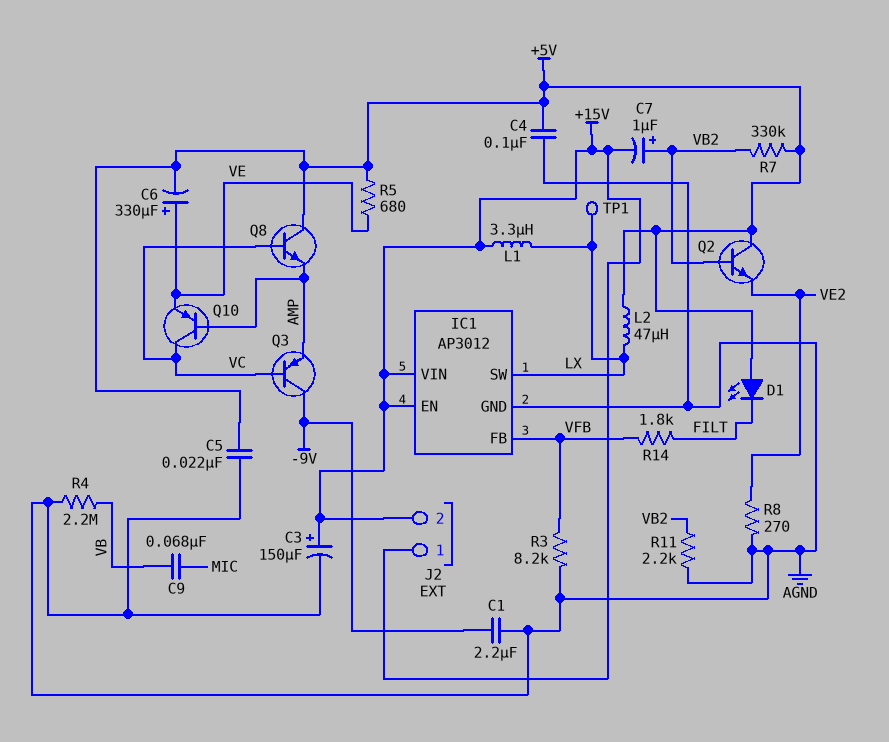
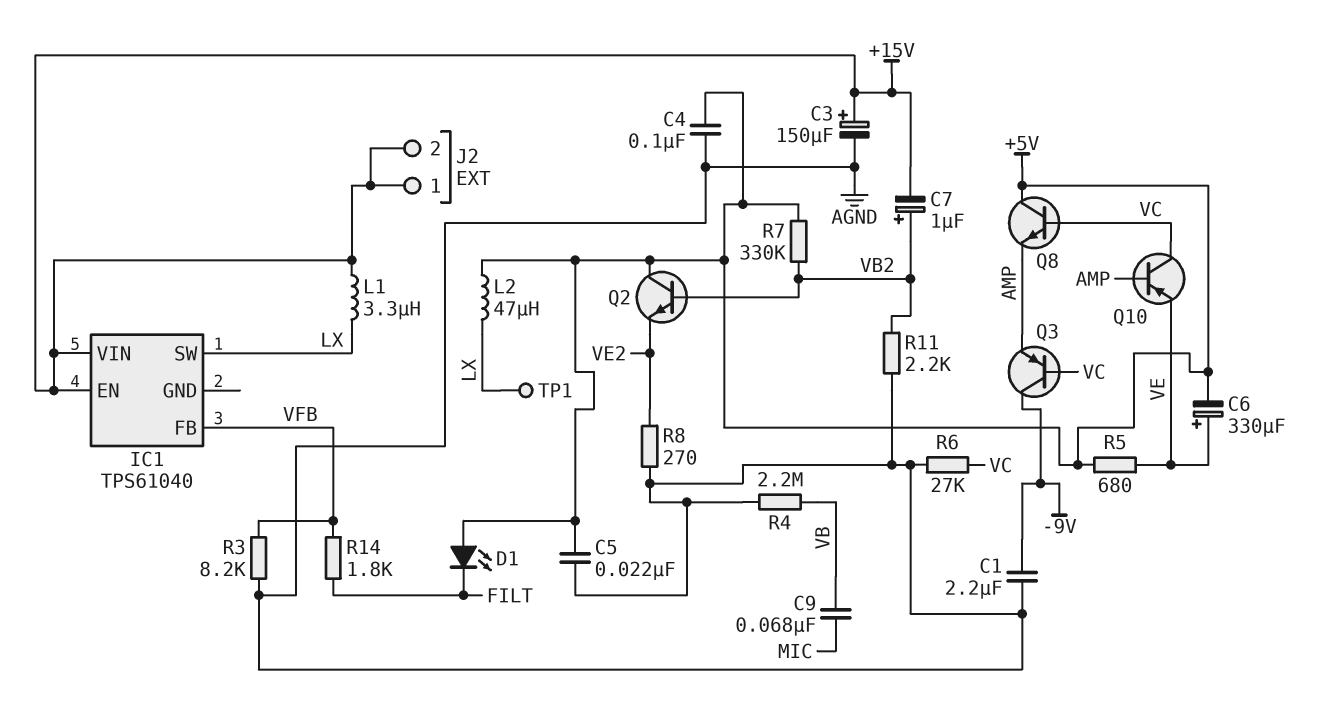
IC1: AP3012 -> TPS61040
IC1 pin GND: AGND -> none
R6: none -> 27k (AGND, VC)

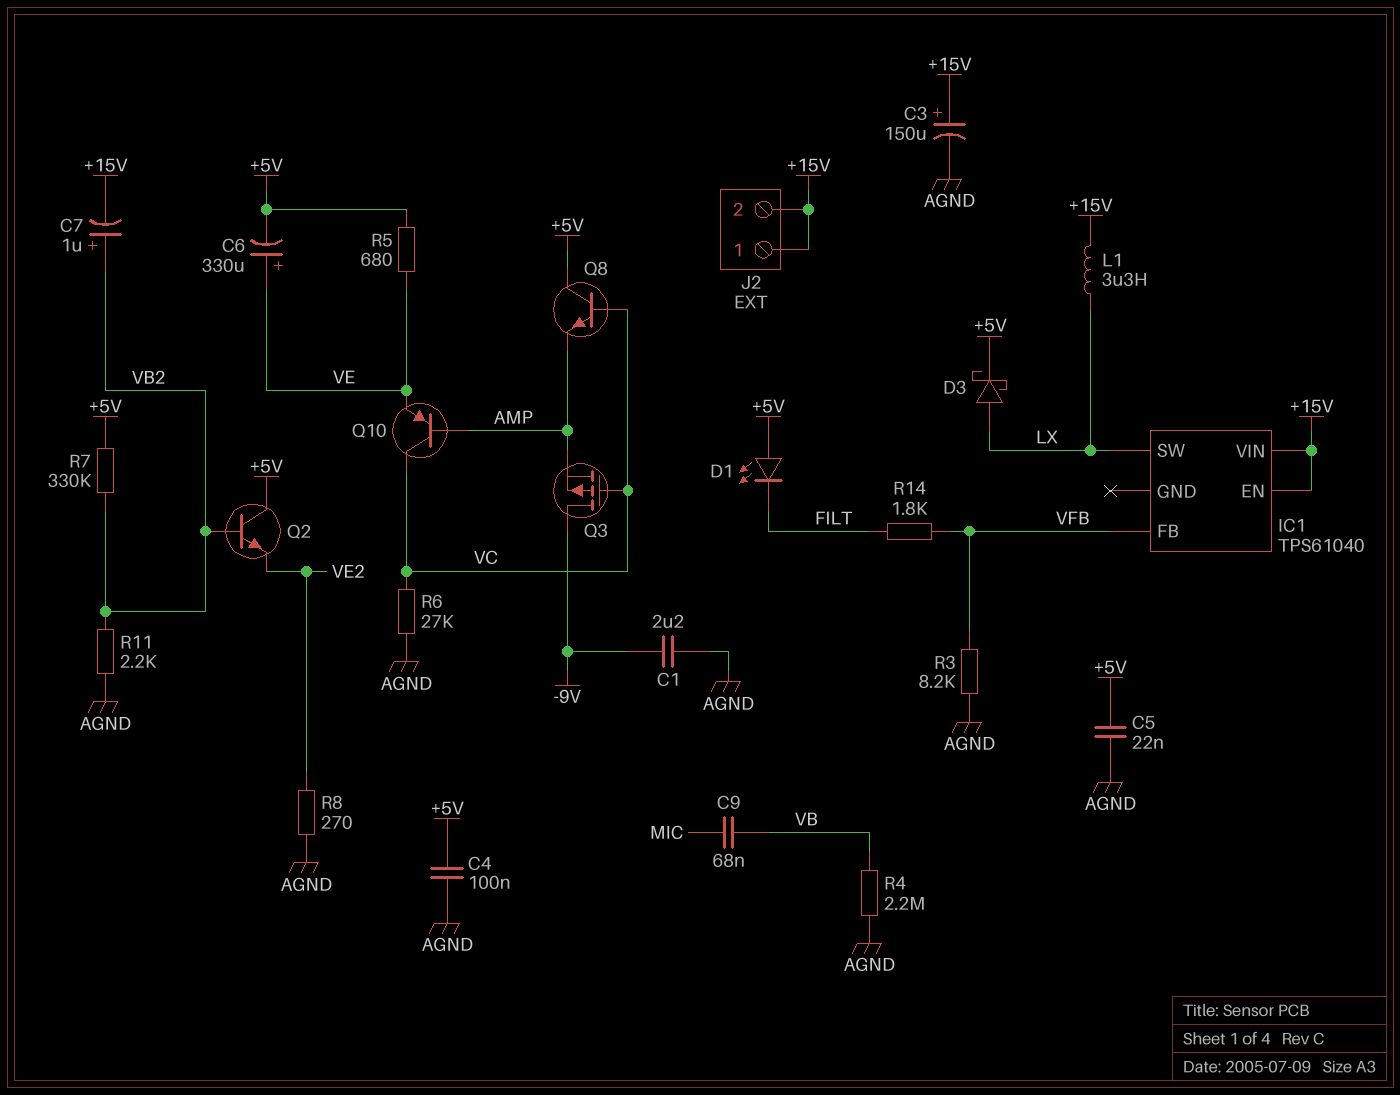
D3: none -> schottky (A LX, K +5V)
L2: 47uH (+5V, LX) -> none
Q3: PNP (B VC, C -9V, E AMP) -> PMOS (G VC, D -9V, S AMP)
TP1: test point (LX) -> none

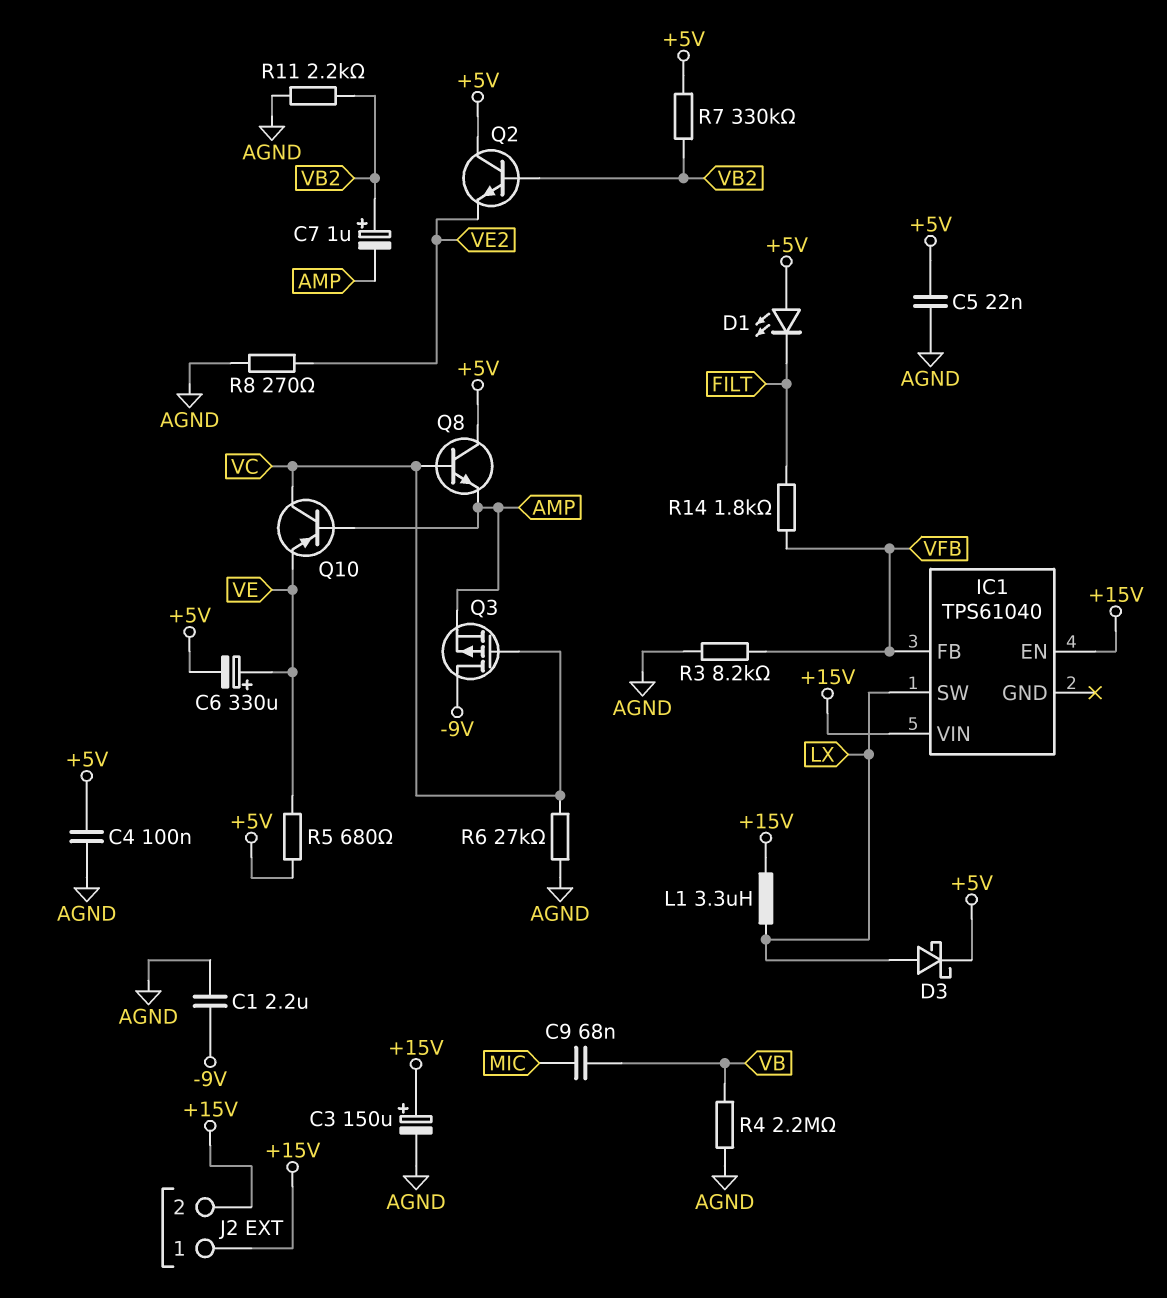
C7: 1uF (plus VB2, minus +15V) -> 1uF (plus VB2, minus AMP)

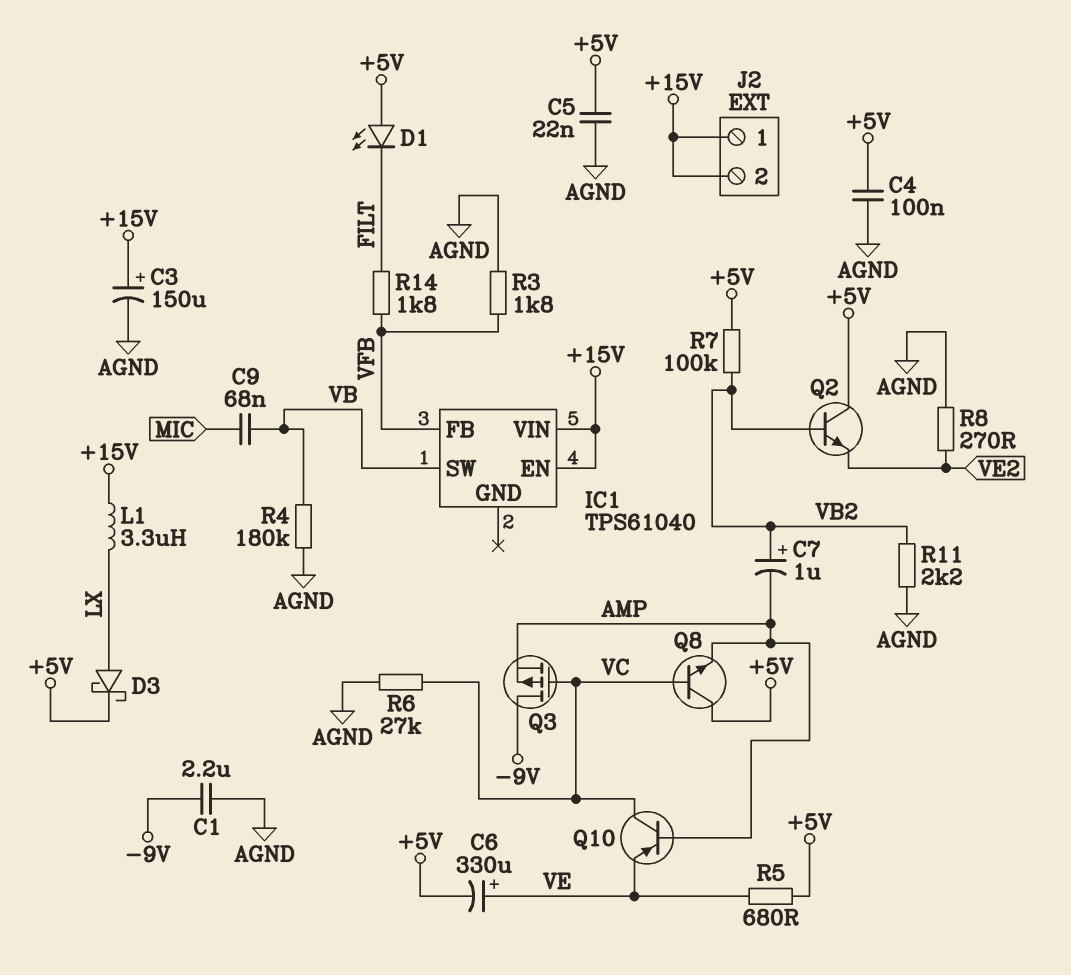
IC1 pin SW: LX -> VB
R3: 8.2k (AGND, VFB) -> 1.8k (AGND, VFB)
R4: 2.2M (AGND, VB) -> 180k (AGND, VB)
R7: 330k (+5V, VB2) -> 100k (+5V, VB2)

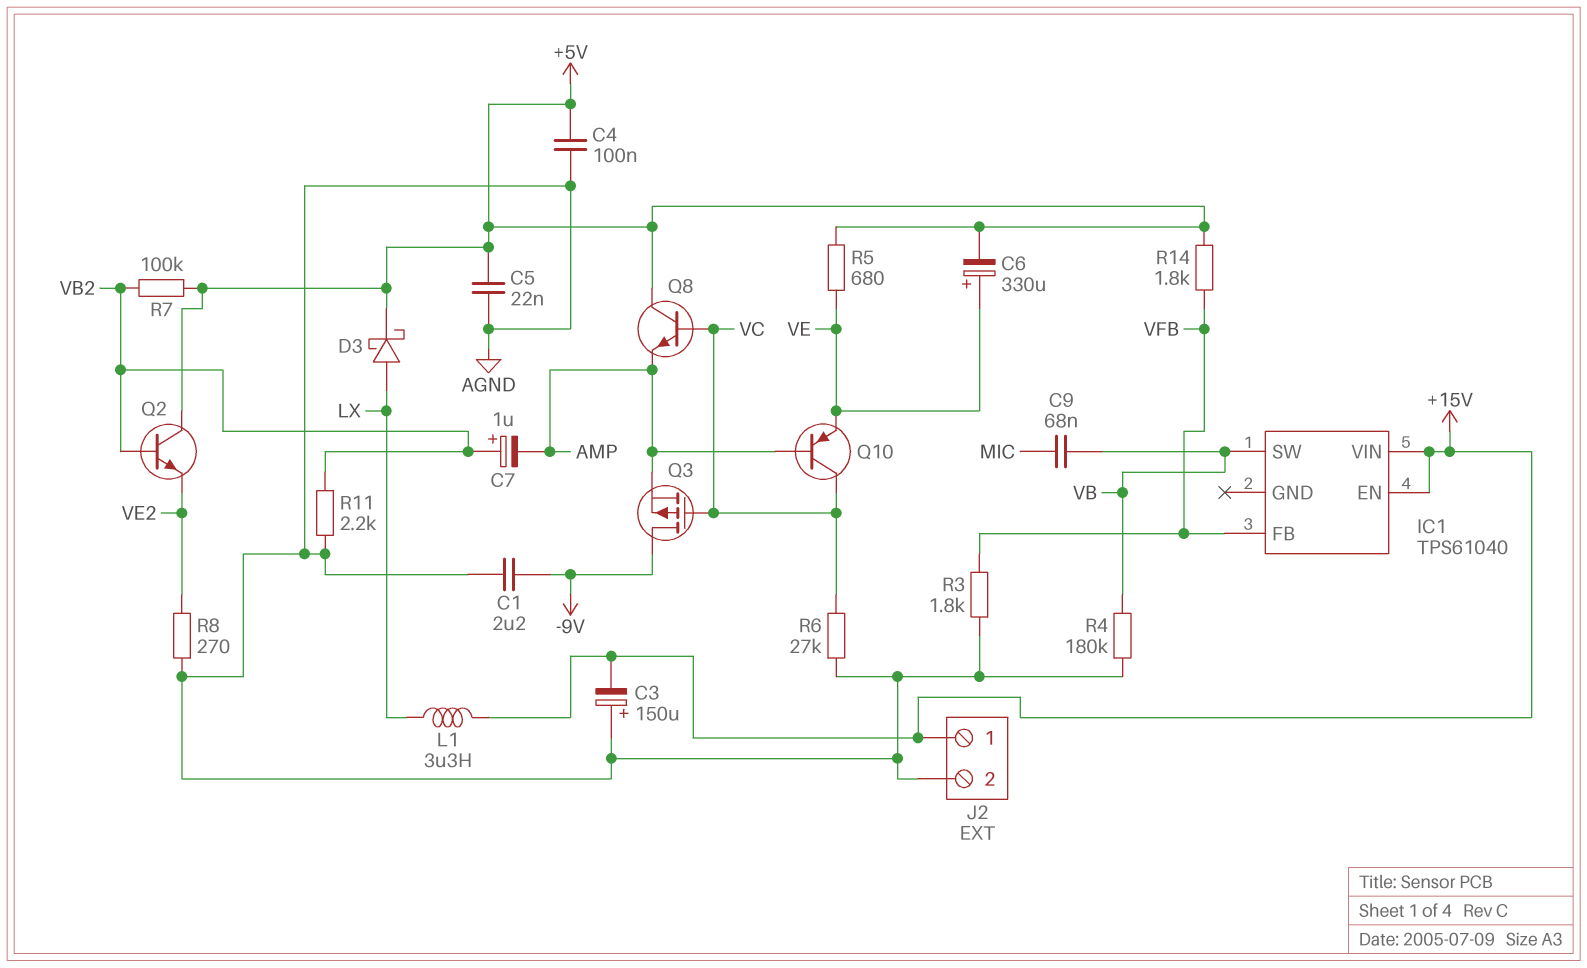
C3: 150uF (plus +15V, minus AGND) -> 150uF (plus AGND, minus +15V)
D1: LED (A +5V, K FILT) -> none
J2 pin 2: +15V -> AGND
R14: 1.8k (FILT, VFB) -> 1.8k (+5V, VFB)

